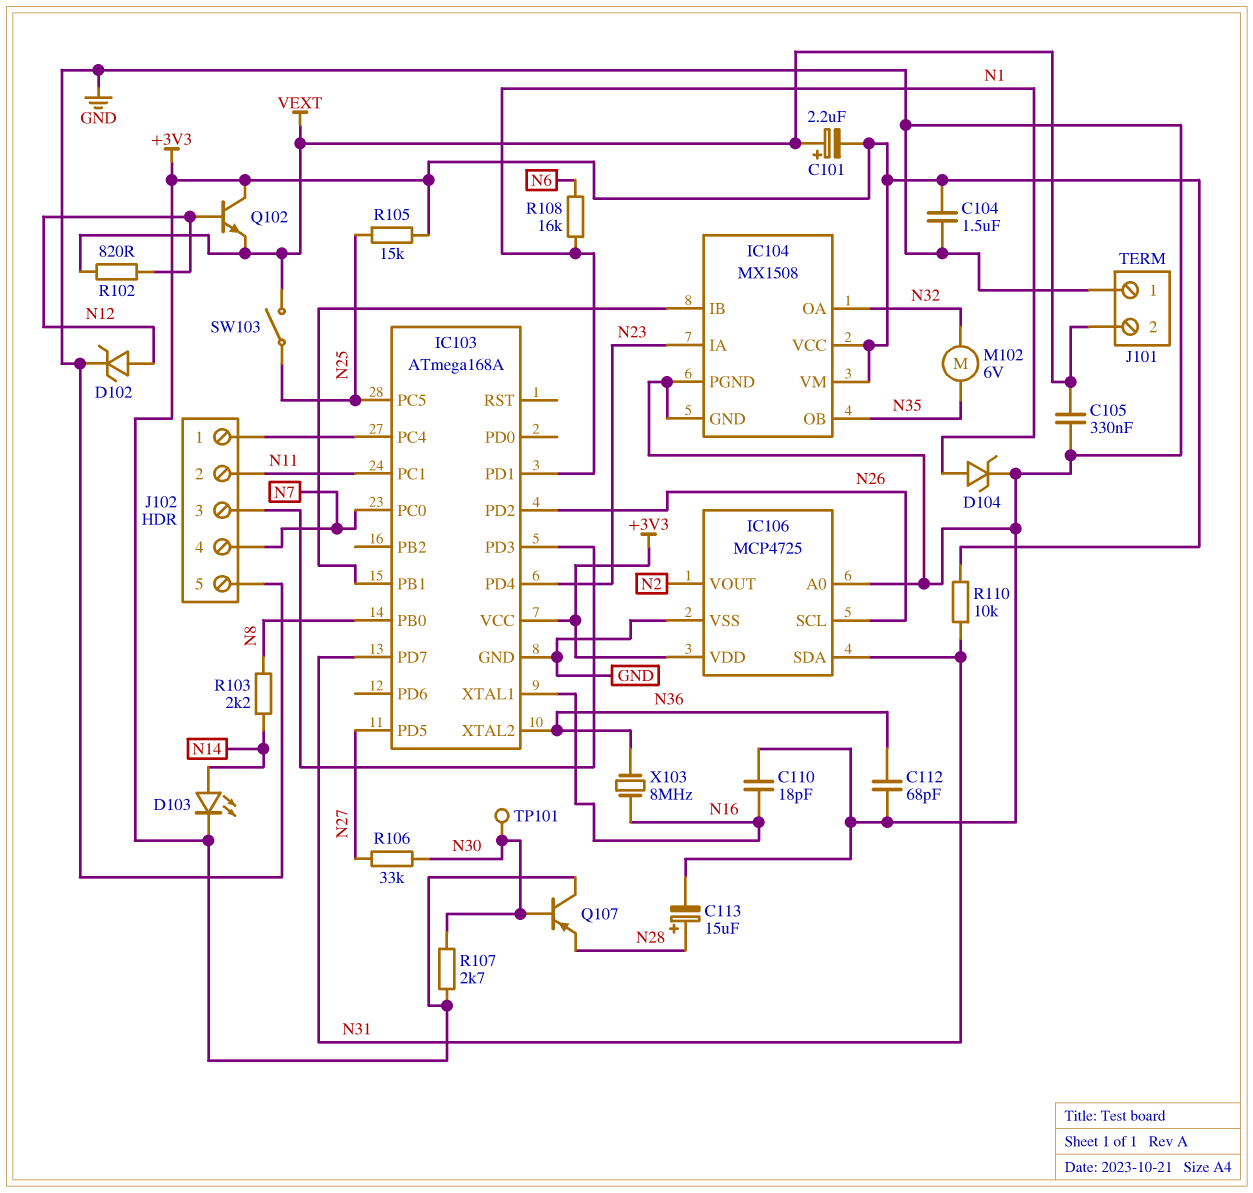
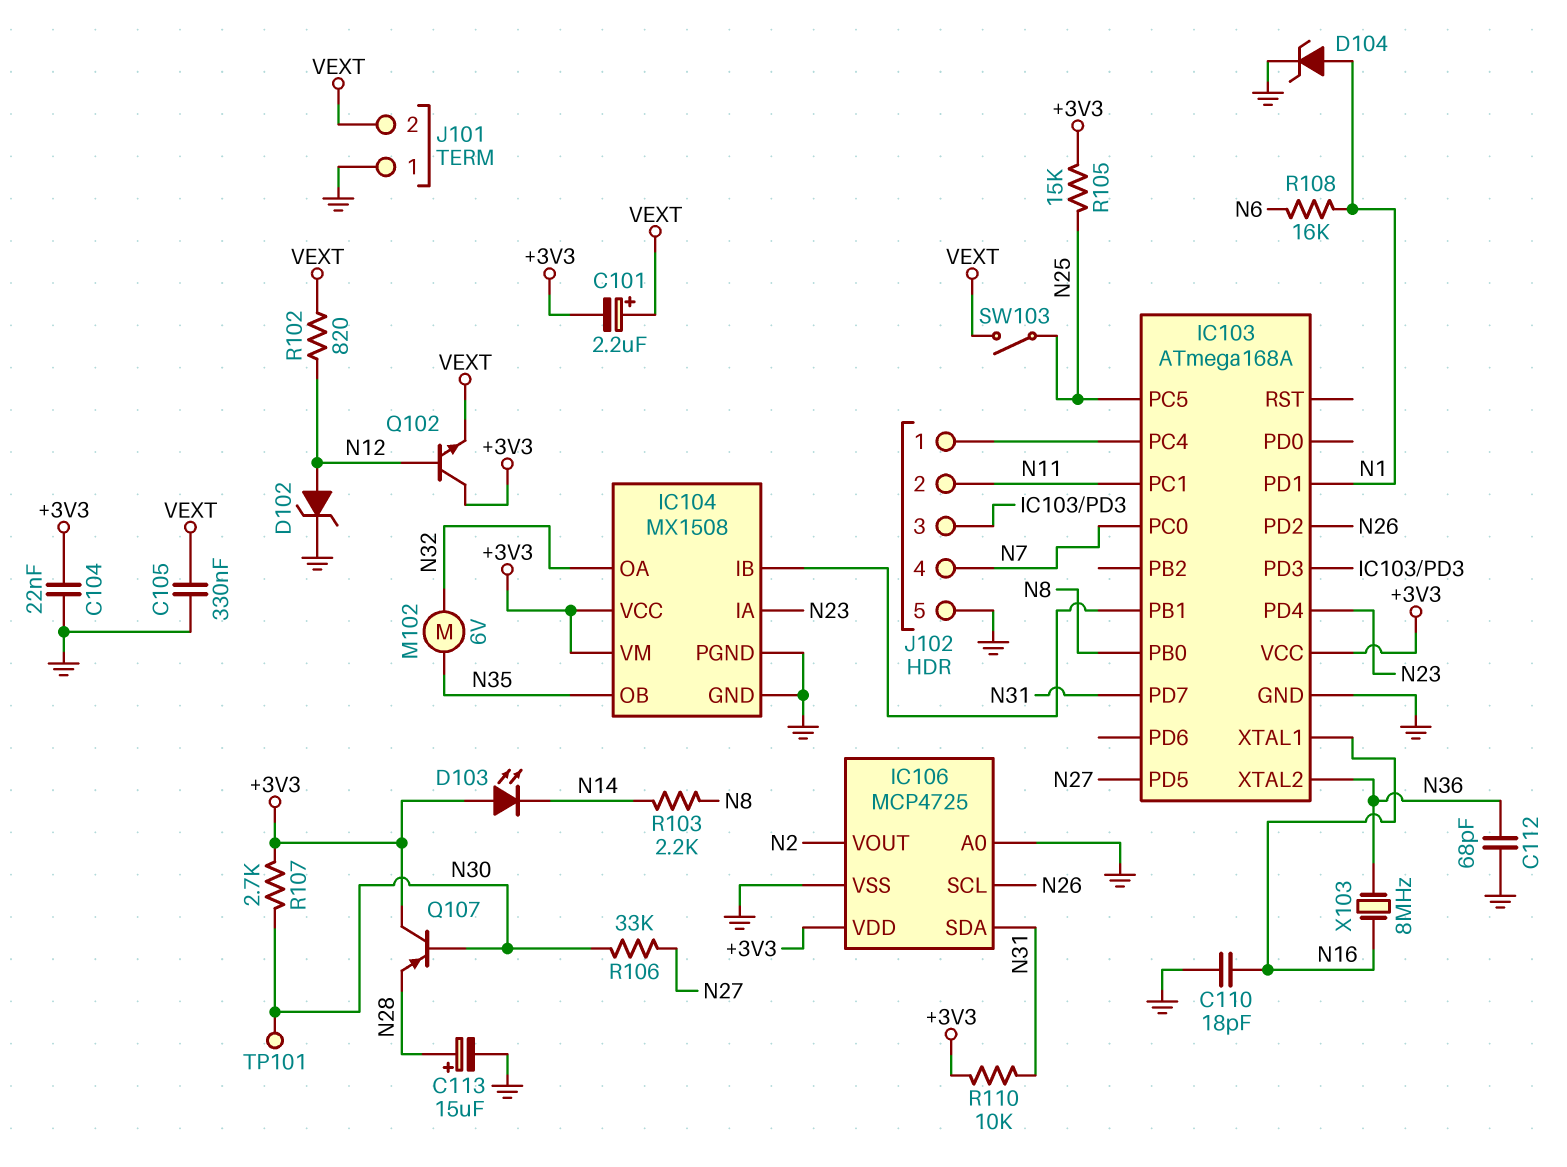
C104: 1.5uF (+3V3, GND) -> 22nF (+3V3, GND)
D103: LED (A N14, K +3V3) -> LED (A +3V3, K N14)

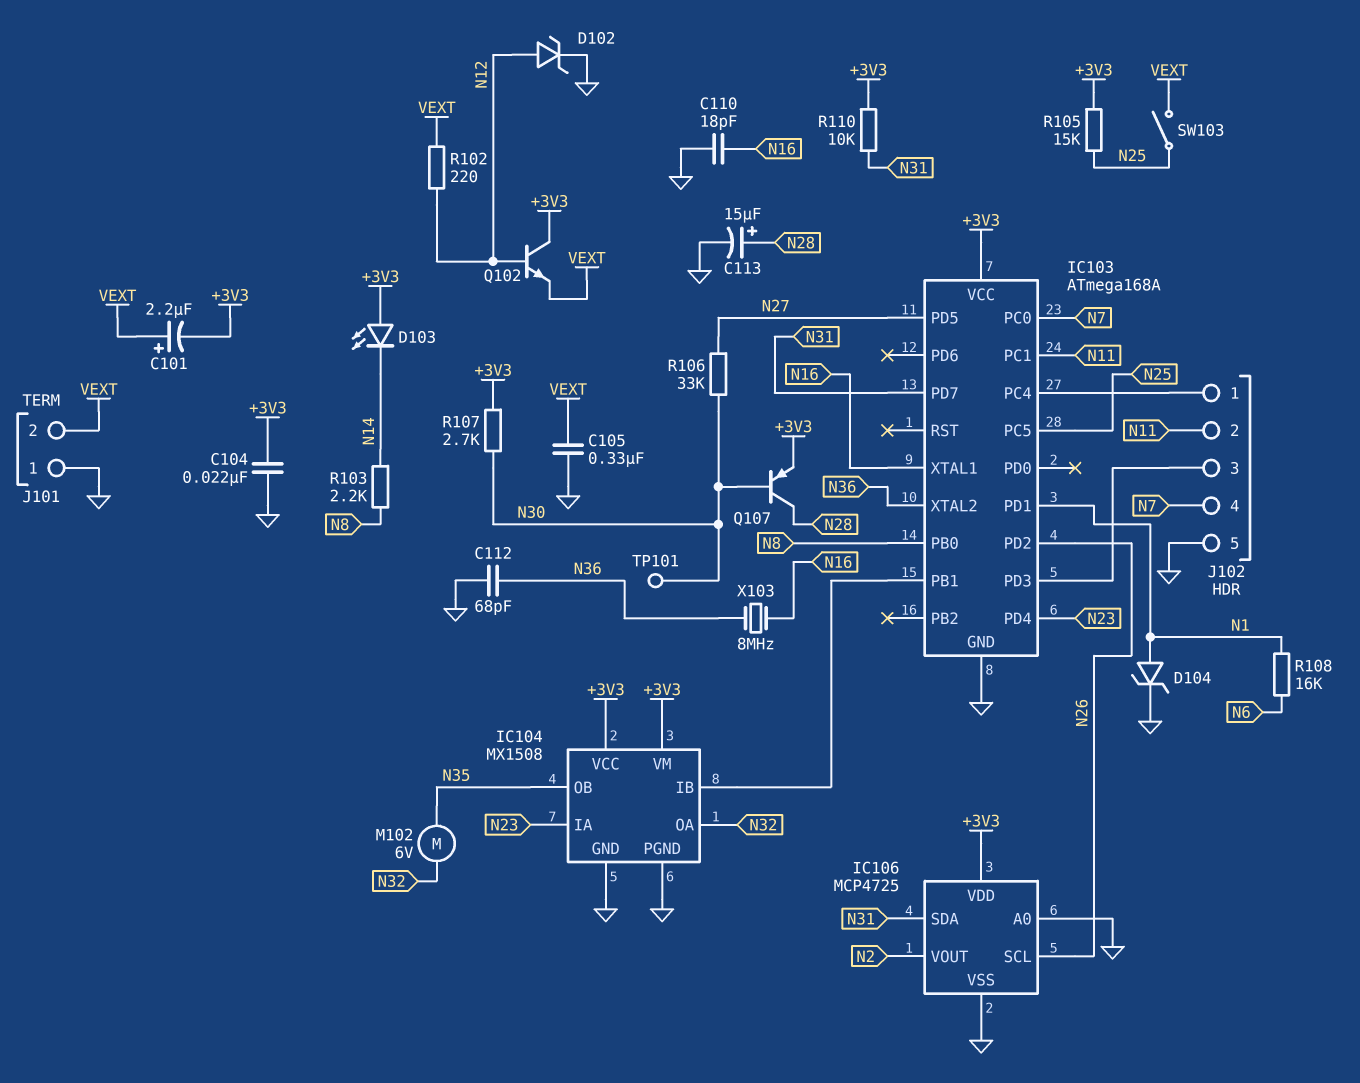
Q107: PNP (B N30, C +3V3, E N28) -> PNP (B N30, C N28, E +3V3)
R102: 820 (N12, VEXT) -> 220 (N12, VEXT)

